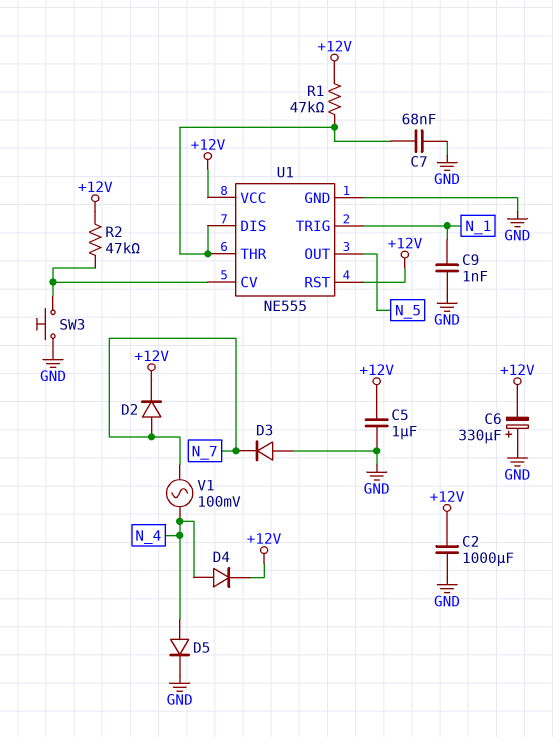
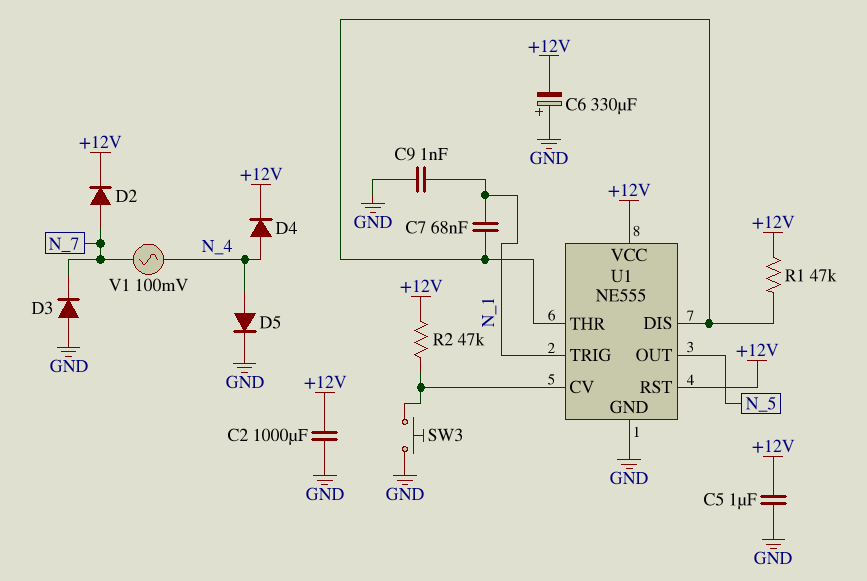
C7: 68nF (GND, U1/DIS) -> 68nF (N_1, U1/DIS)

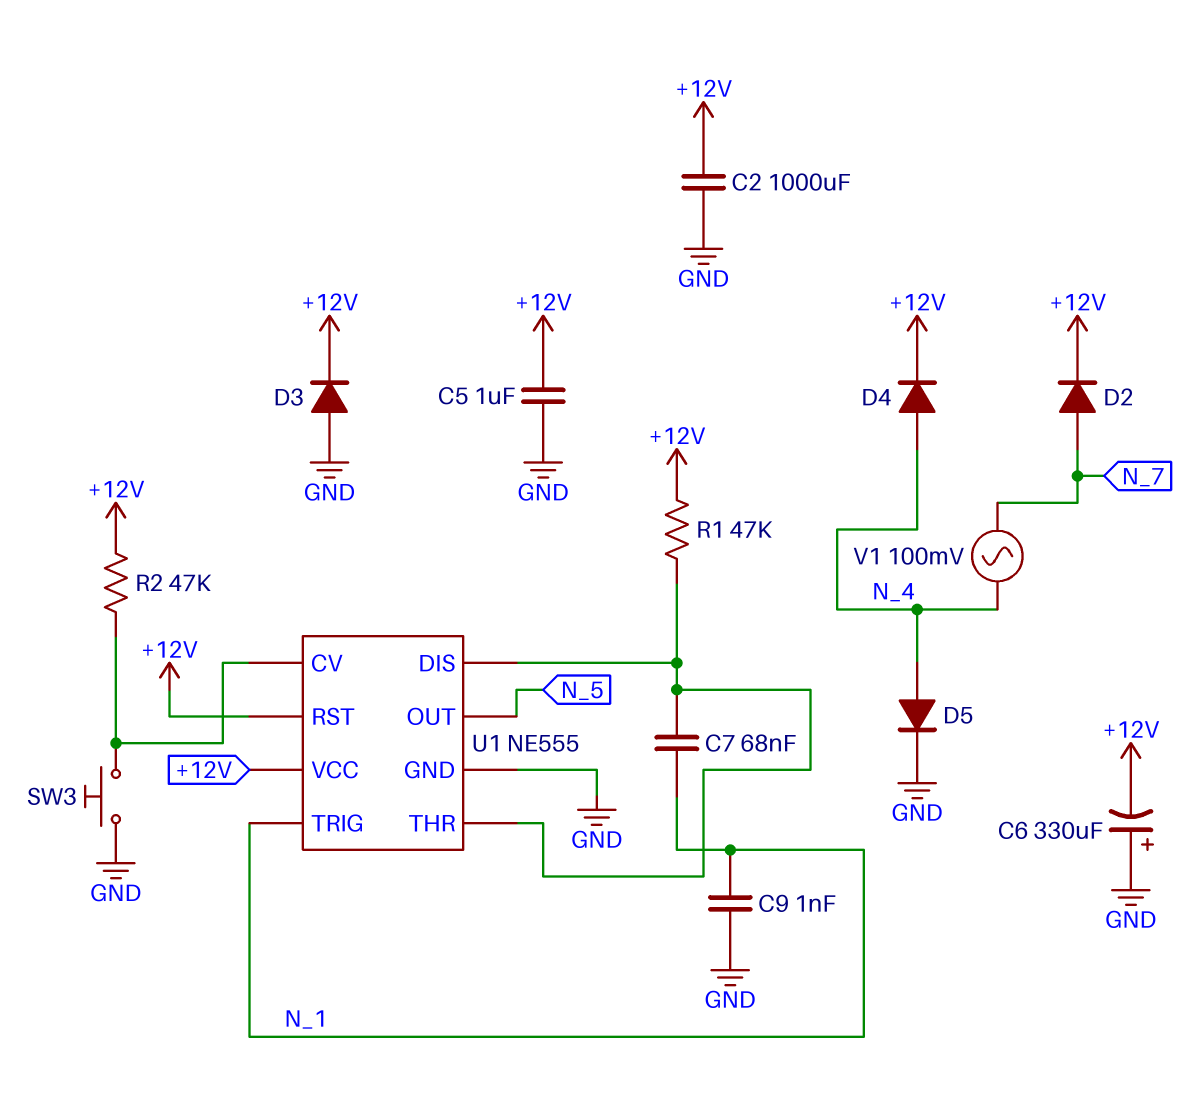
D3: diode (A GND, K N_7) -> diode (A GND, K +12V)

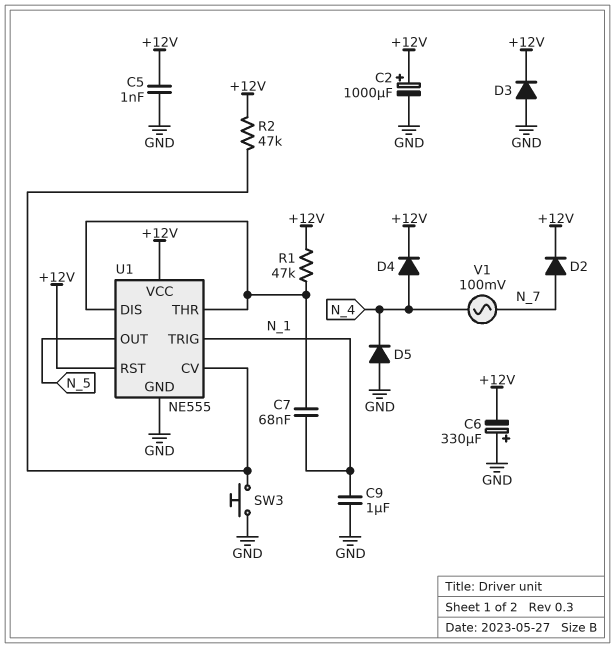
C2: 1000uF (+12V, GND) -> 1000uF (plus +12V, minus GND)
C5: 1uF (+12V, GND) -> 1nF (+12V, GND)
C9: 1nF (GND, N_1) -> 1uF (GND, N_1)
D5: diode (A N_4, K GND) -> diode (A GND, K N_4)

